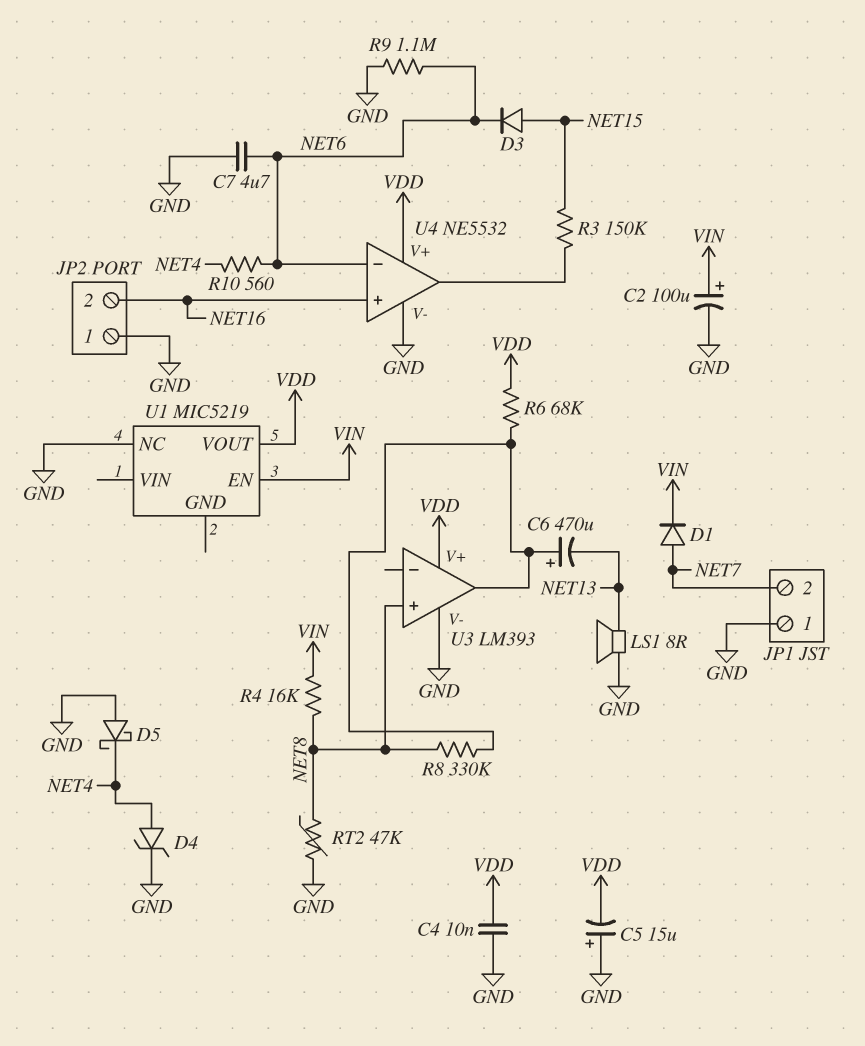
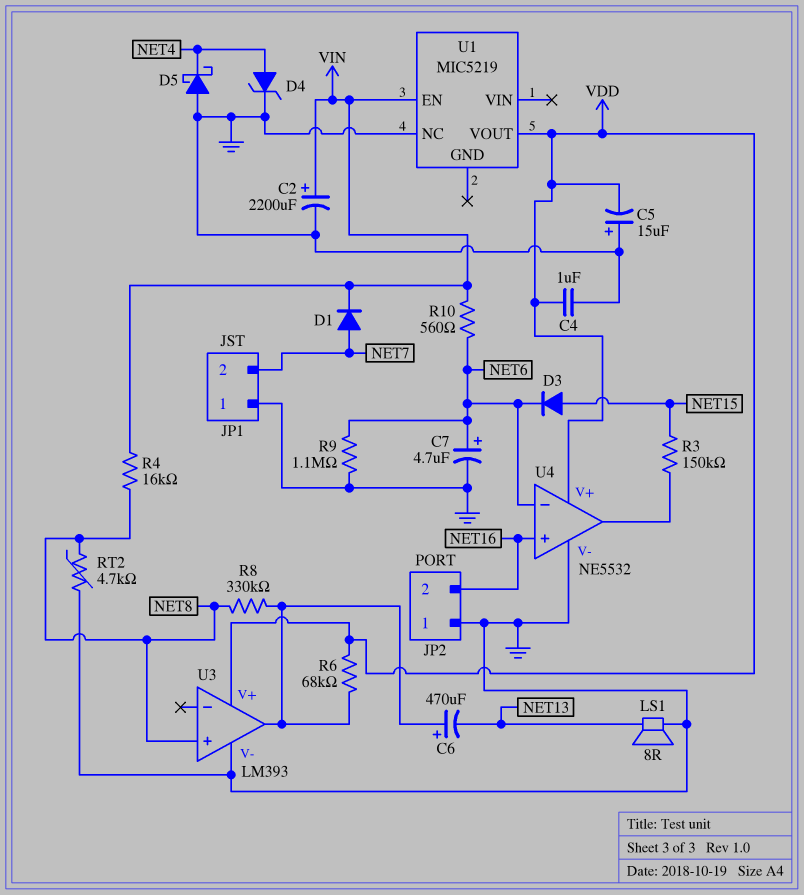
C2: 100uF (plus VIN, minus GND) -> 2200uF (plus VIN, minus GND)
C4: 10nF (GND, VDD) -> 1uF (GND, VDD)
C7: 4.7uF (GND, NET6) -> 4.7uF (plus NET6, minus GND)
R10: 560 (NET4, NET6) -> 560 (NET6, VIN)
RT2: 47k (GND, NET8) -> 4.7k (GND, NET8)

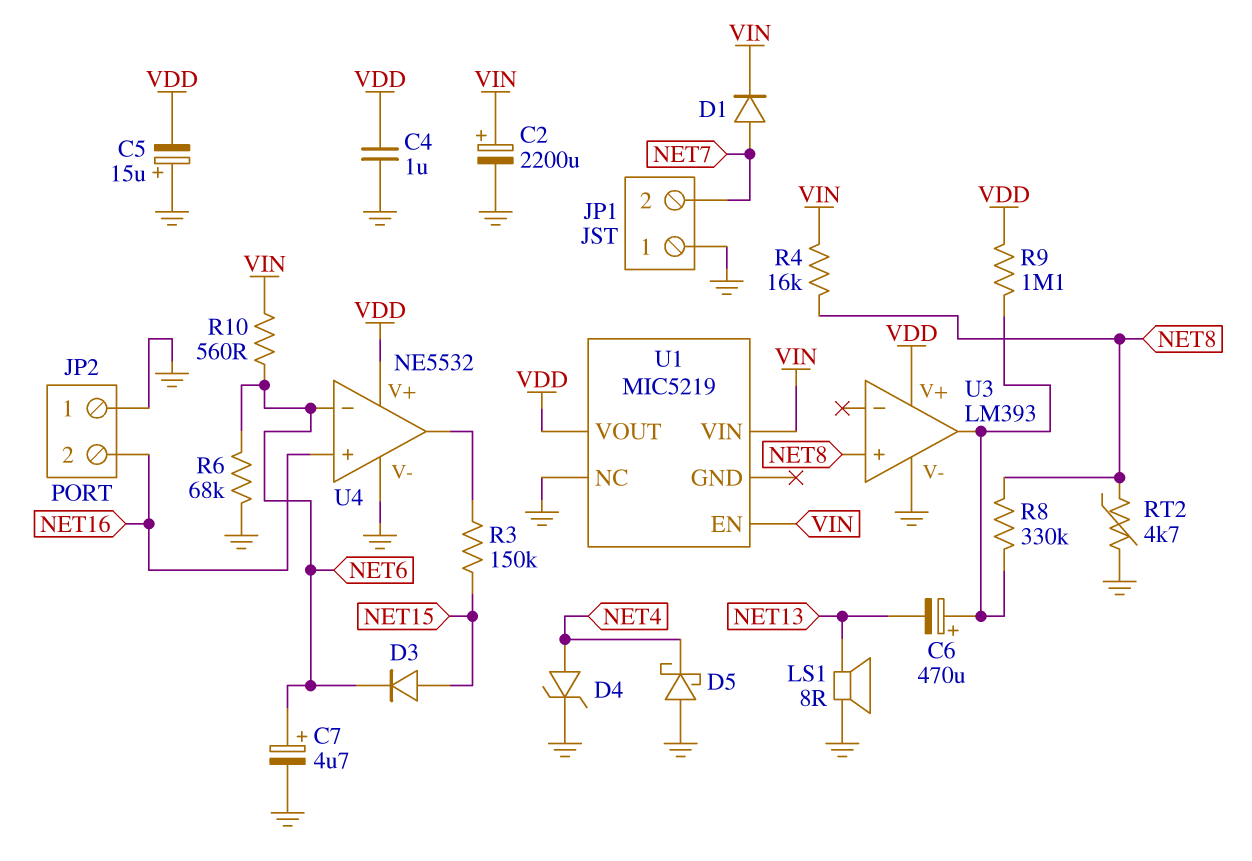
R6: 68k (U3/out, VDD) -> 68k (GND, NET6)
R9: 1.1M (GND, NET6) -> 1.1M (U3/out, VDD)
U1 pin VIN: none -> VIN

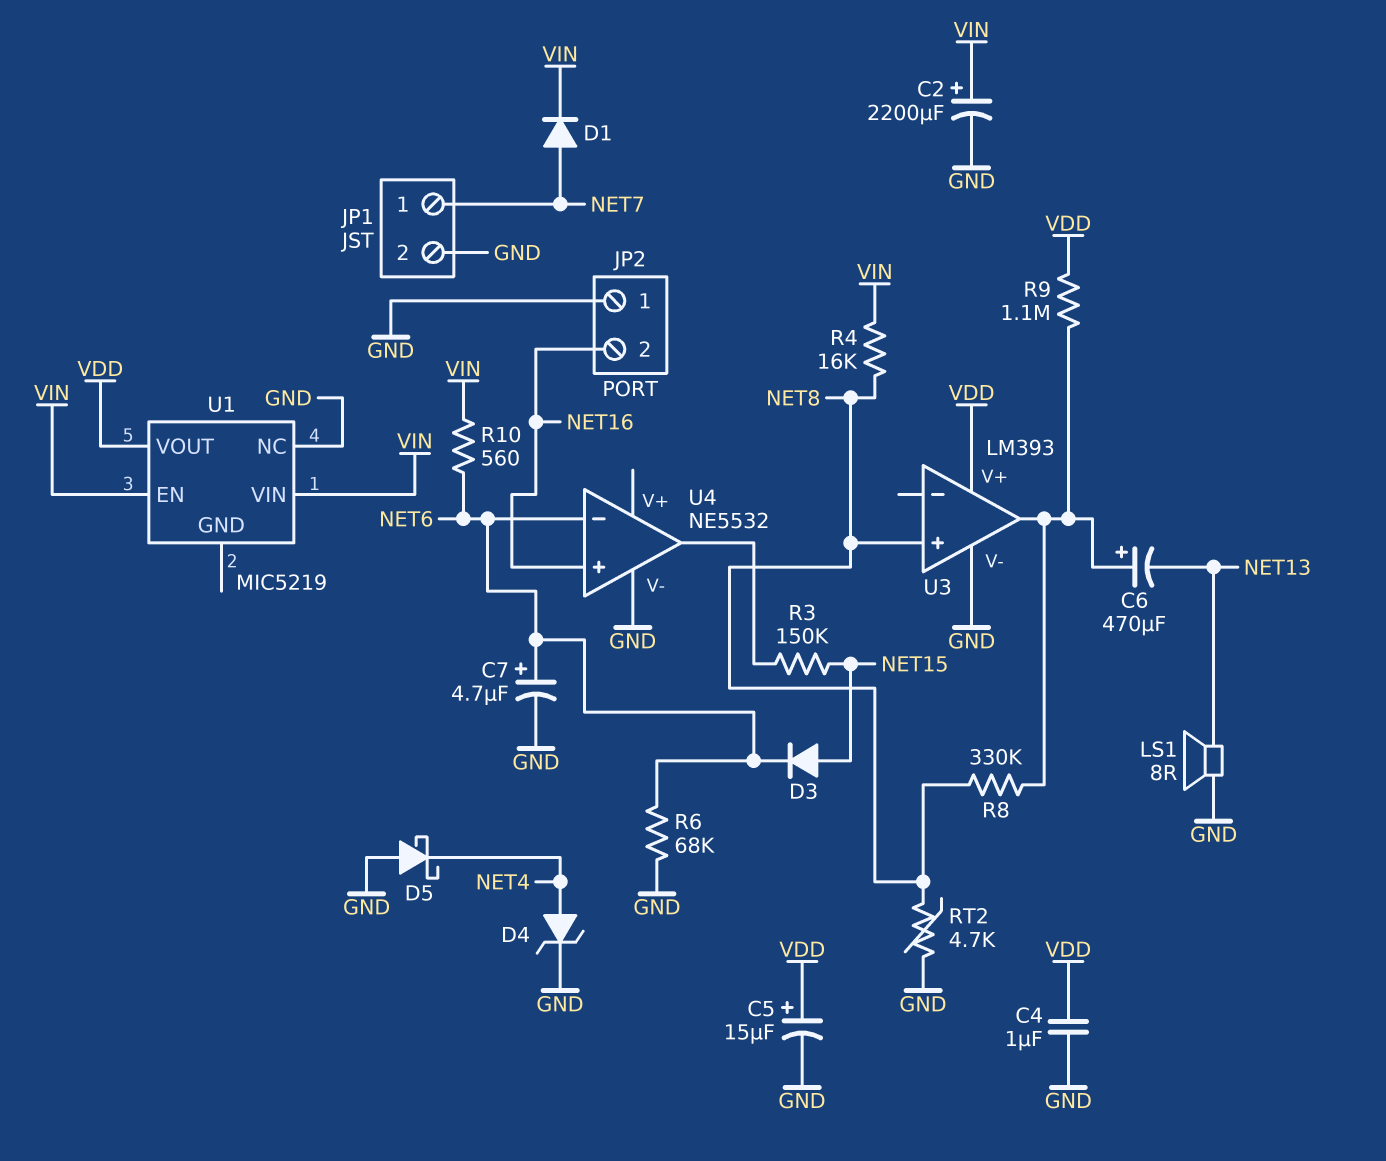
C5: 15uF (plus GND, minus VDD) -> 15uF (plus VDD, minus GND)
JP1 pin 1: GND -> NET7
JP1 pin 2: NET7 -> GND
U4 pin V+: VDD -> none

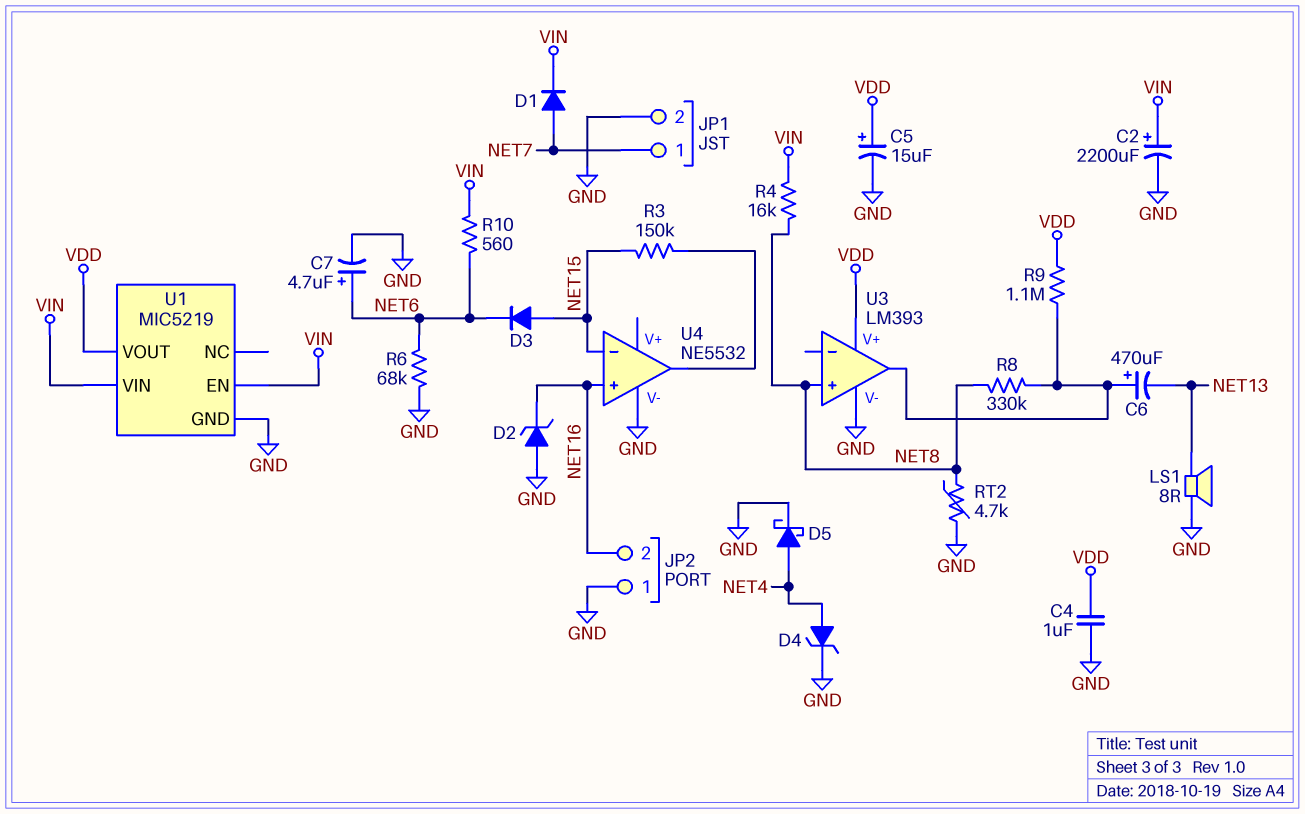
D2: none -> zener (A GND, K NET16)
D5: schottky (A GND, K NET4) -> schottky (A NET4, K GND)
U1 pin GND: none -> GND
U1 pin NC: GND -> none
U4 pin in-: NET6 -> NET15

